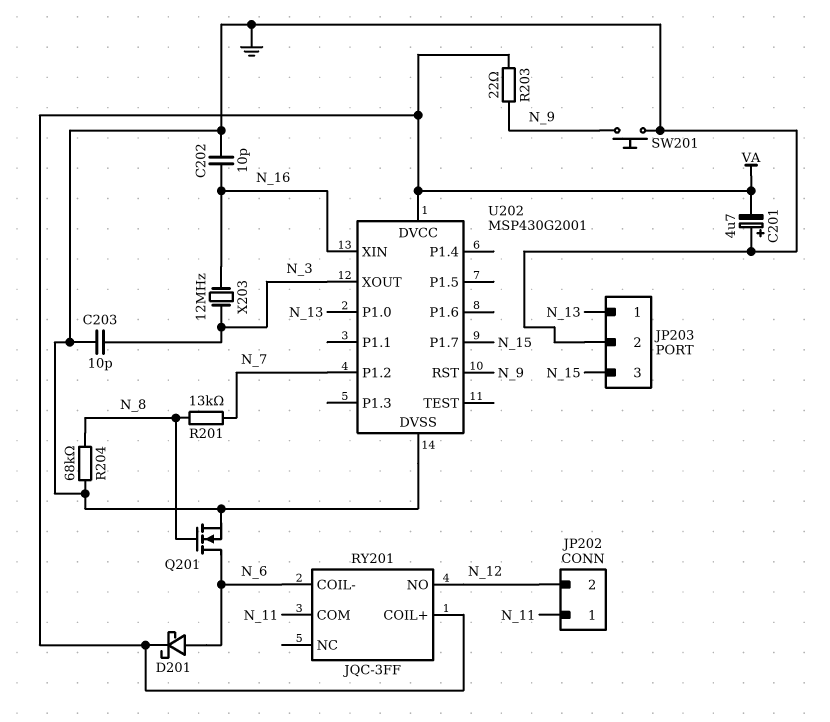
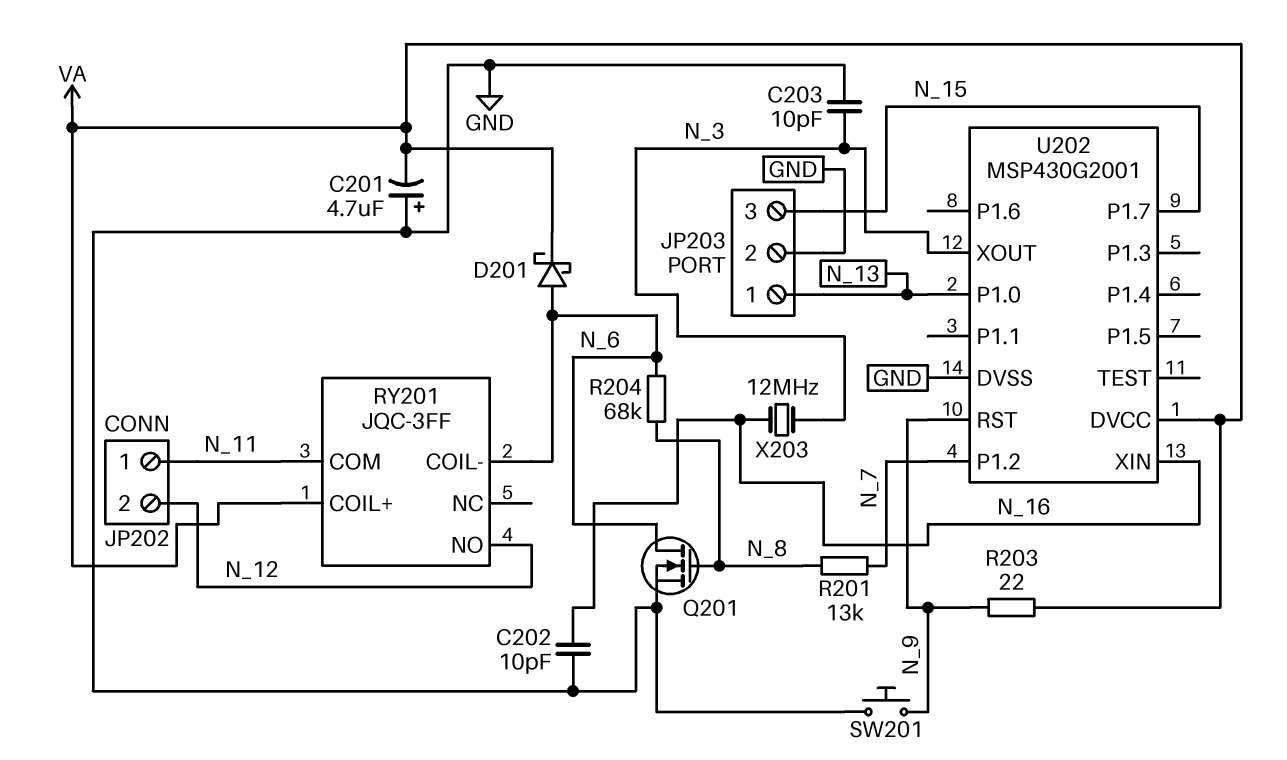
R204: 68k (GND, N_8) -> 68k (N_6, N_8)

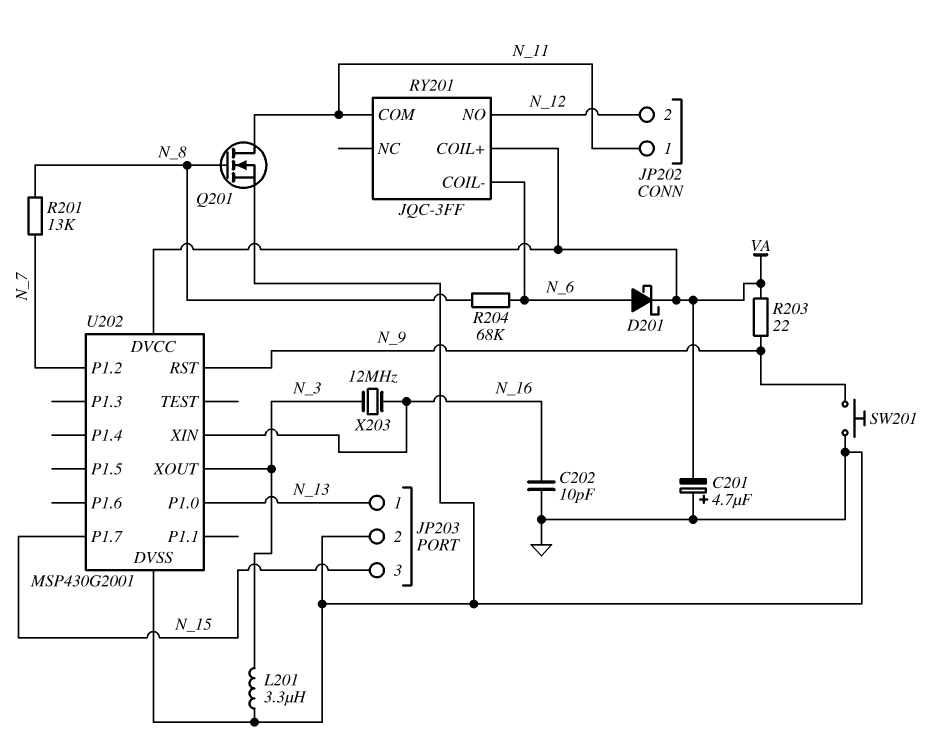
C203: 10pF (GND, N_3) -> none
L201: none -> 3.3uH (GND, N_3)
Q201: NMOS (G N_8, D N_6, S GND) -> NMOS (G N_8, D N_11, S GND)

